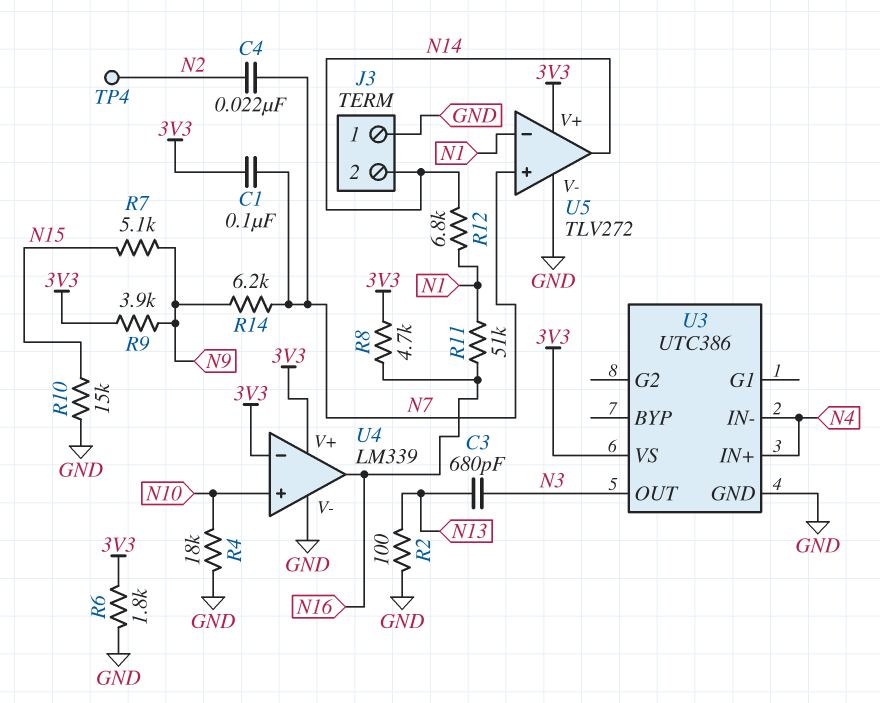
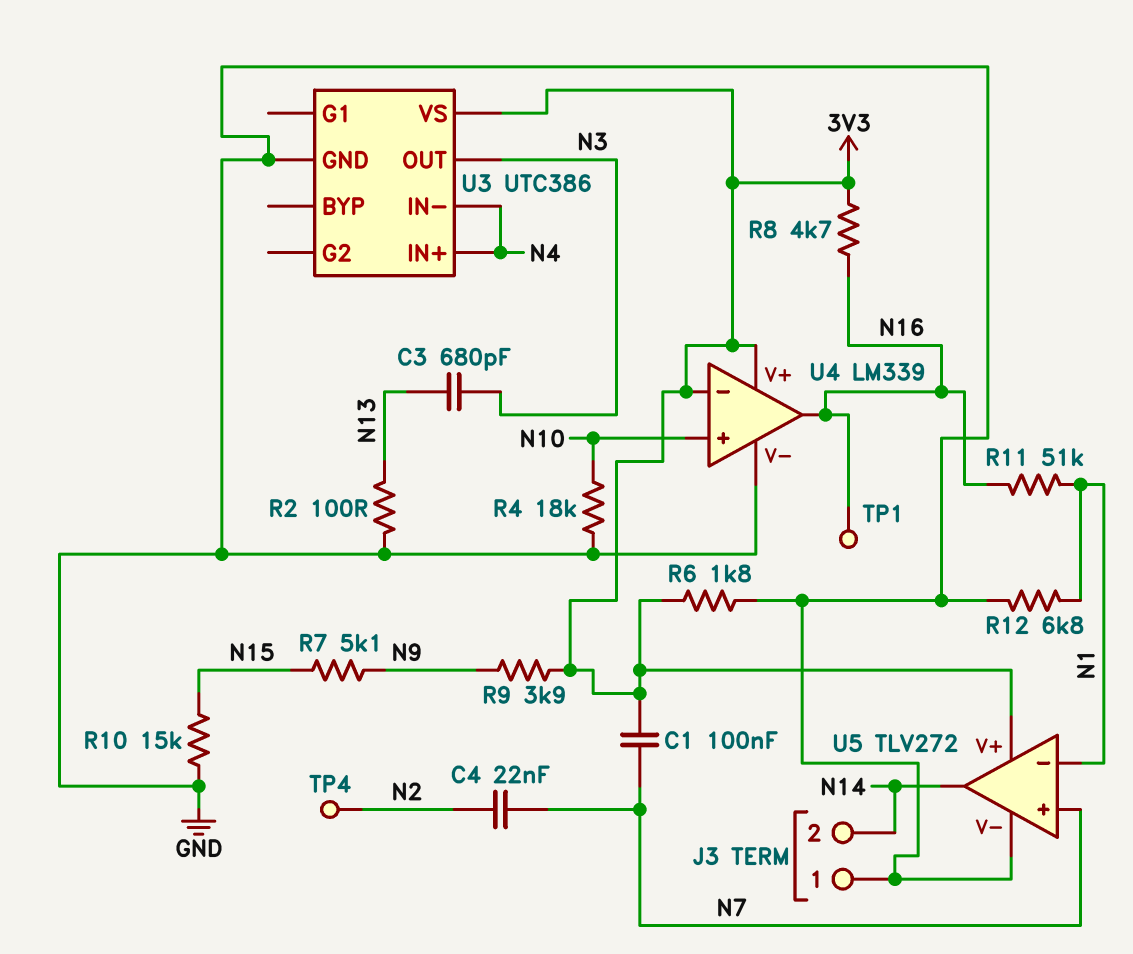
R12: 6.8k (N1, N14) -> 6.8k (GND, N1)
R14: 6.2k (N7, N9) -> none
TP1: none -> test point (N16)

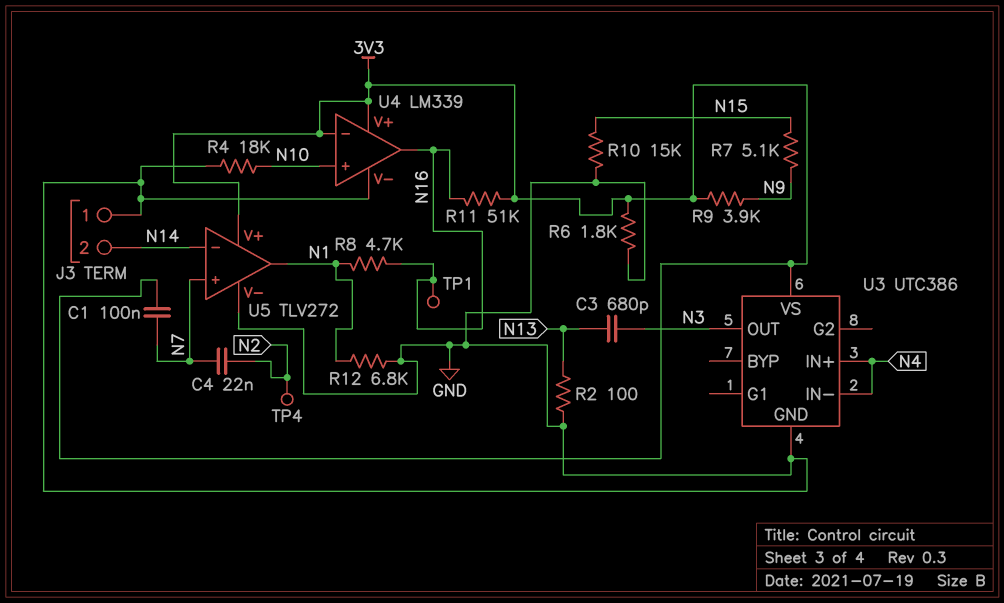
R8: 4.7k (3V3, N16) -> 4.7k (N1, N16)
R11: 51k (N1, N16) -> 51k (3V3, N16)
U5 pin in-: N1 -> N14
U5 pin out: N14 -> N1

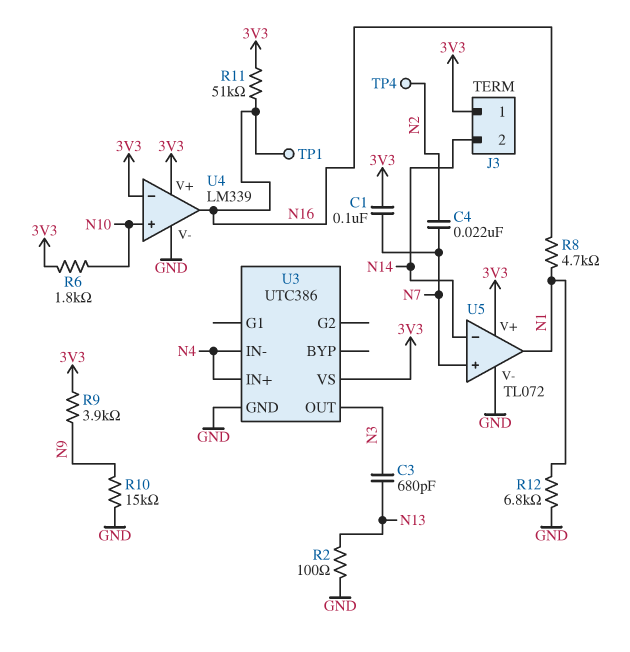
J3 pin 1: GND -> 3V3
R4: 18k (GND, N10) -> none
R6: 1.8k (3V3, GND) -> 1.8k (3V3, N10)
R7: 5.1k (N9, N15) -> none
R10: 15k (GND, N15) -> 15k (GND, N9)
U5: TLV272 -> TL072

